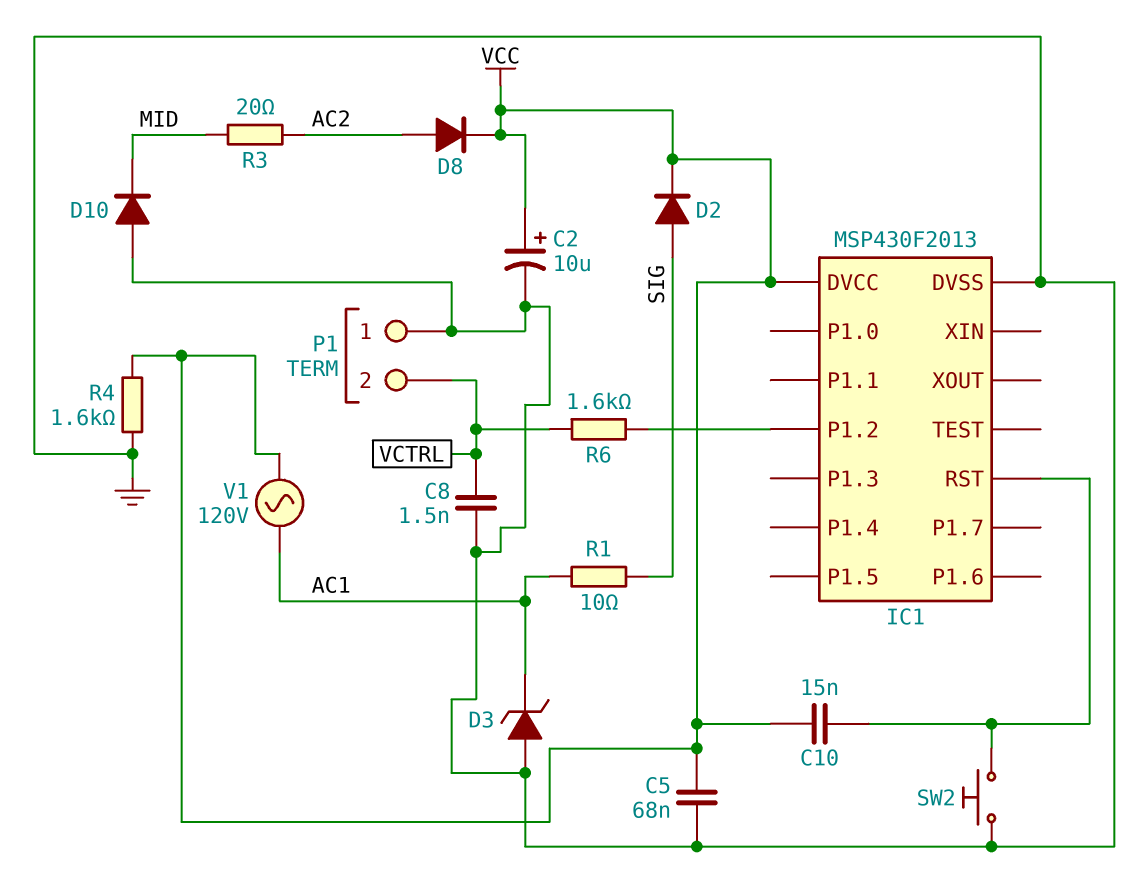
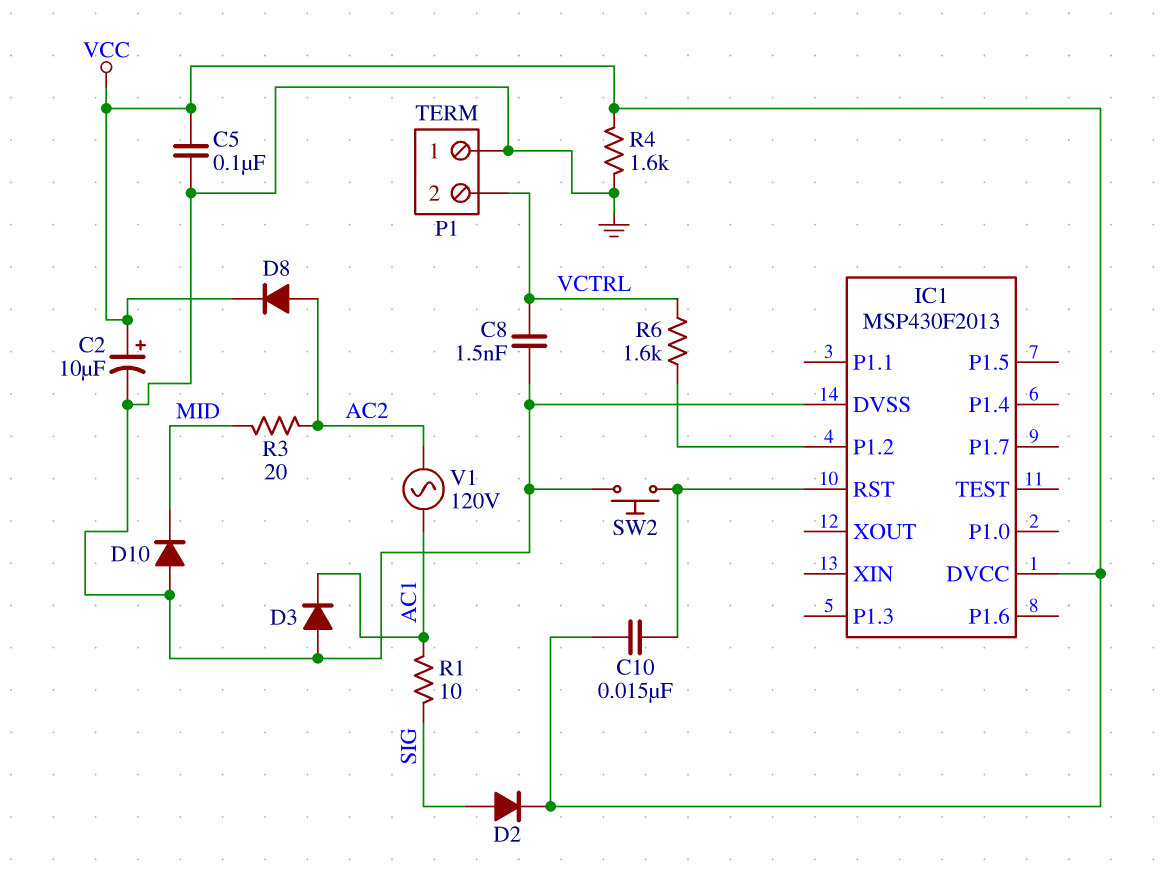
C5: 68nF (GND, VCC) -> 100nF (GND, VCC)
D3: zener (A GND, K AC1) -> diode (A GND, K AC1)
V1: AC 120V (AC1, VCC) -> AC 120V (AC1, AC2)

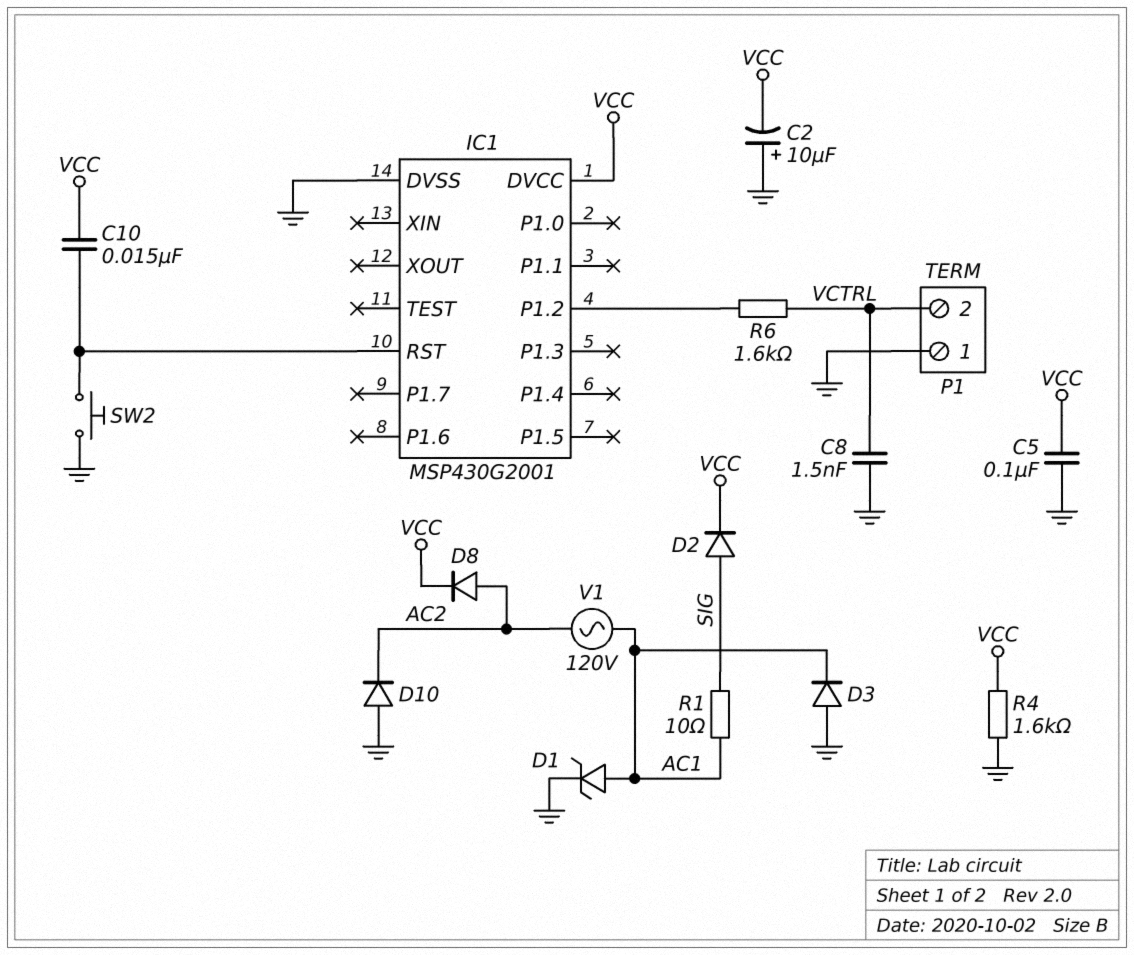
C2: 10uF (plus VCC, minus GND) -> 10uF (plus GND, minus VCC)
D1: none -> zener (A AC1, K GND)
D10: diode (A GND, K MID) -> diode (A GND, K AC2)
IC1: MSP430F2013 -> MSP430G2001
R3: 20 (AC2, MID) -> none

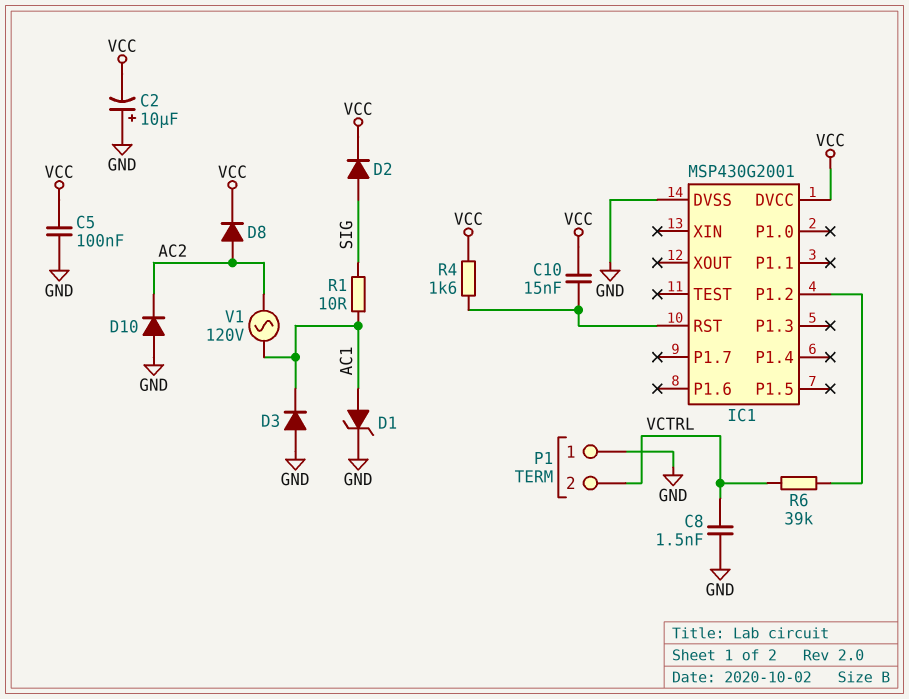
R4: 1.6k (GND, VCC) -> 1.6k (IC1/RST, VCC)
R6: 1.6k (IC1/P1.2, VCTRL) -> 39k (IC1/P1.2, VCTRL)
SW2: button (GND, IC1/RST) -> none

